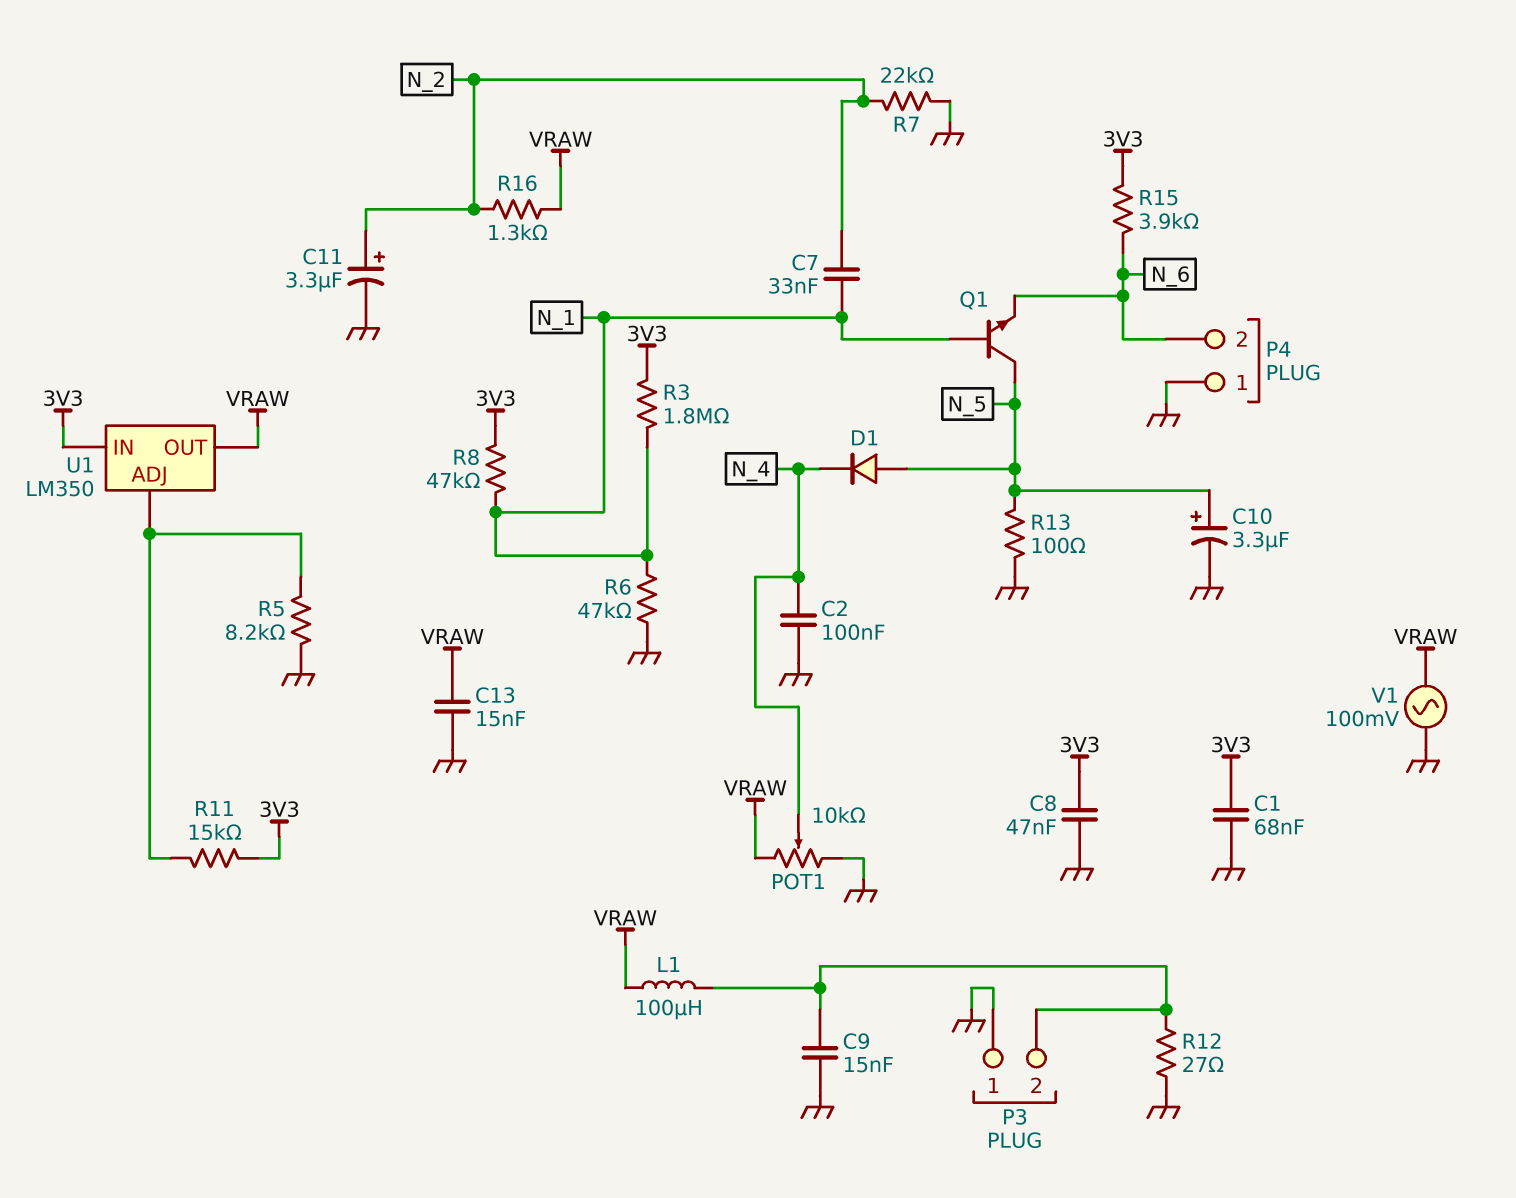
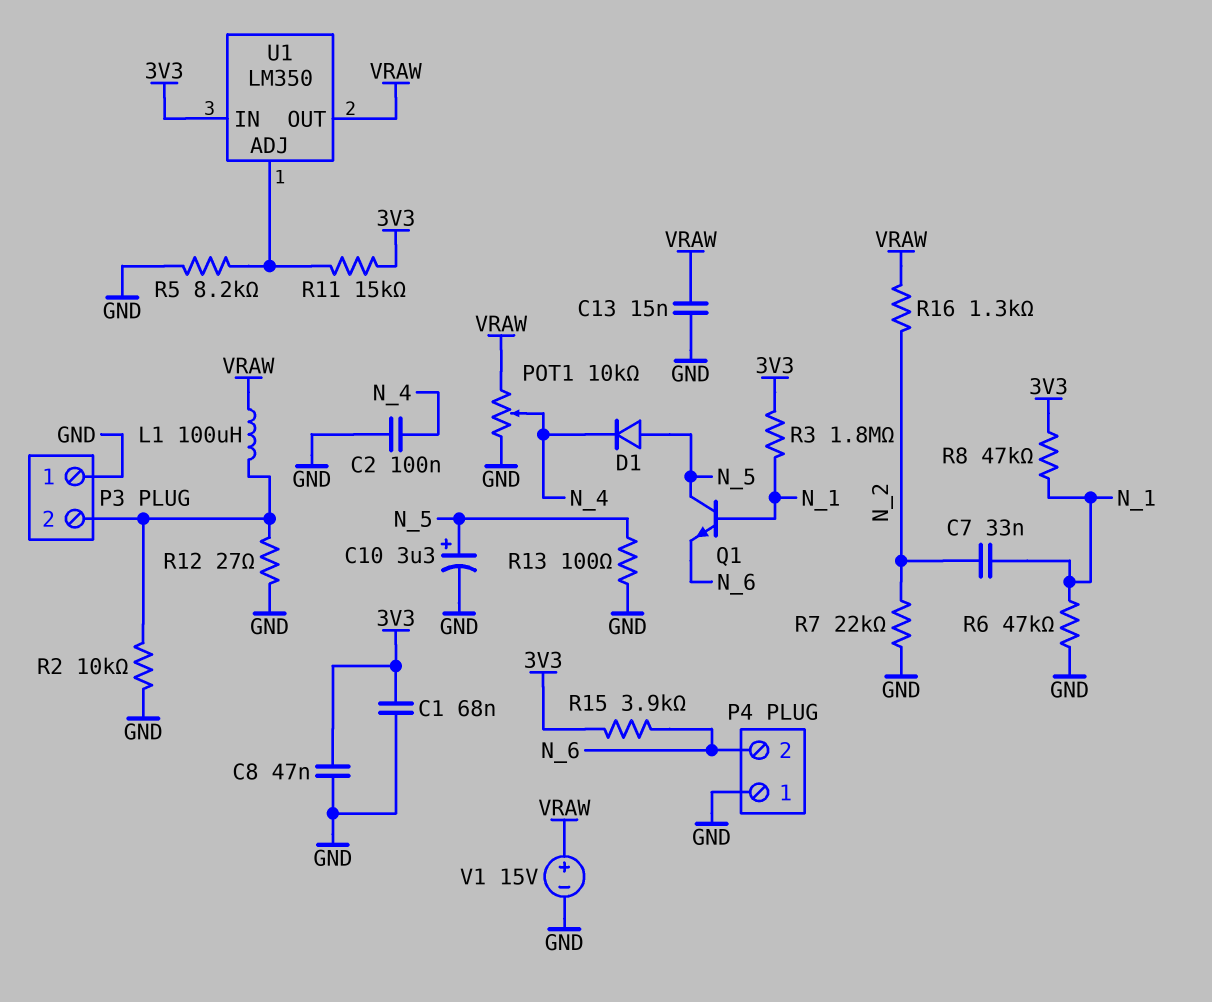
C9: 15nF (GND, P3/2) -> none
C11: 3.3uF (plus N_2, minus GND) -> none
R2: none -> 10k (GND, P3/2)
V1: AC 100mV (GND, VRAW) -> 15V (plus VRAW, minus GND)

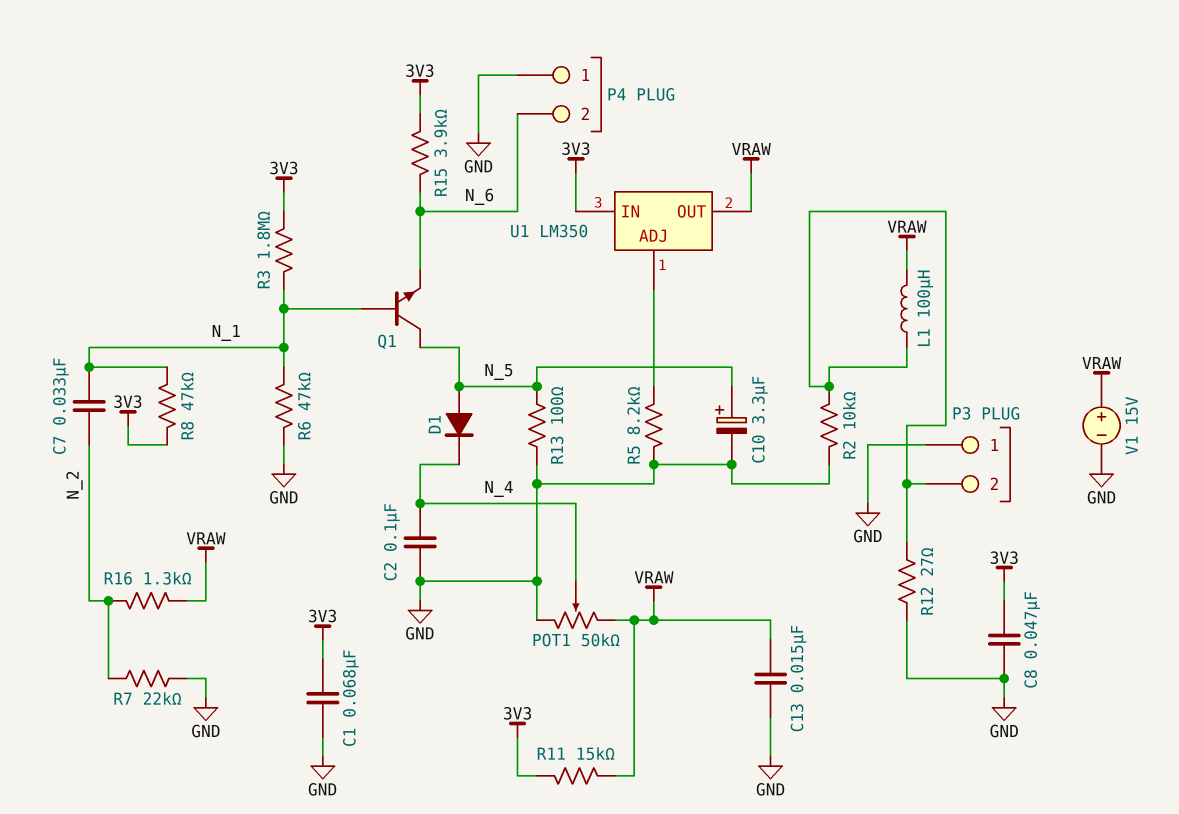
POT1: 10k (GND, VRAW, wiper N_4) -> 50k (GND, VRAW, wiper N_4)
R11: 15k (3V3, U1/ADJ) -> 15k (3V3, VRAW)

